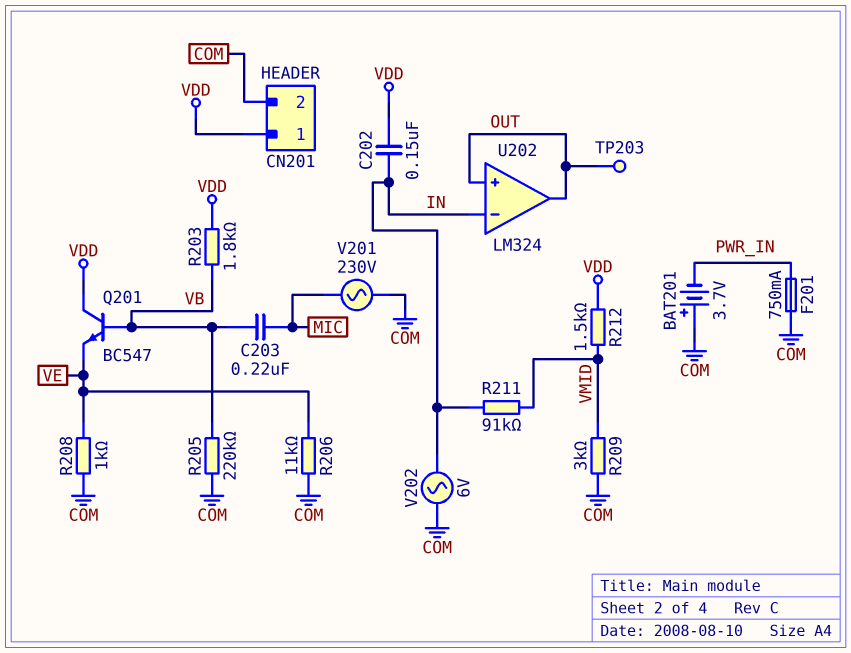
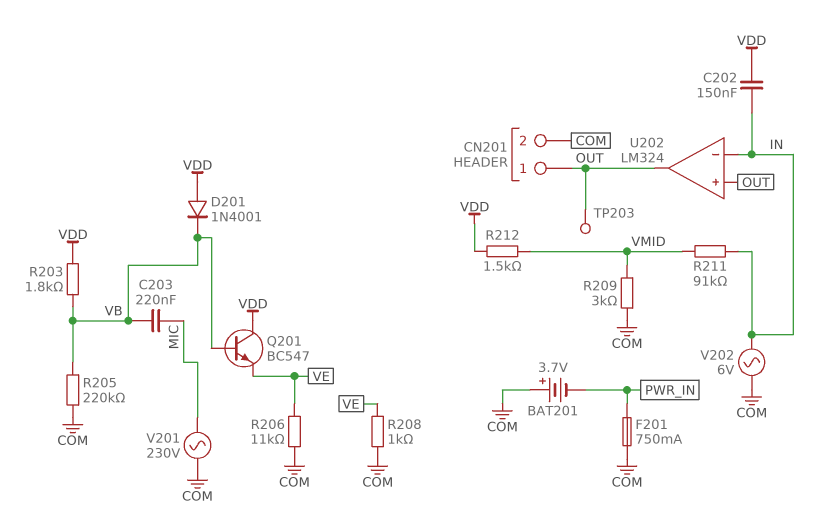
CN201 pin 1: VDD -> OUT
D201: none -> diode 1N4001 (A VDD, K VB)

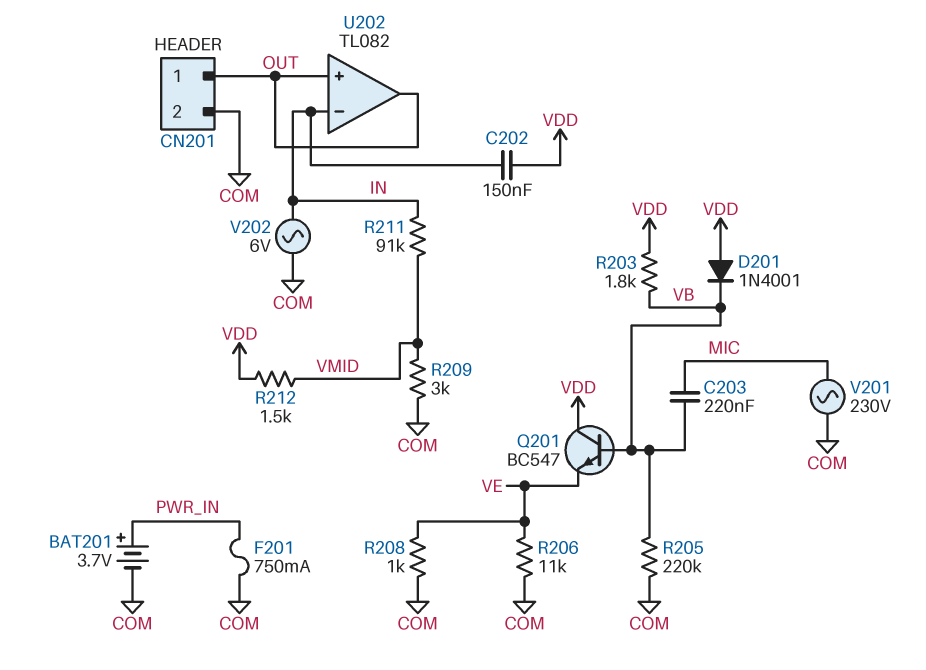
BAT201: 3.7V (plus COM, minus PWR_IN) -> 3.7V (plus PWR_IN, minus COM)
TP203: test point (OUT) -> none
U202: LM324 -> TL082

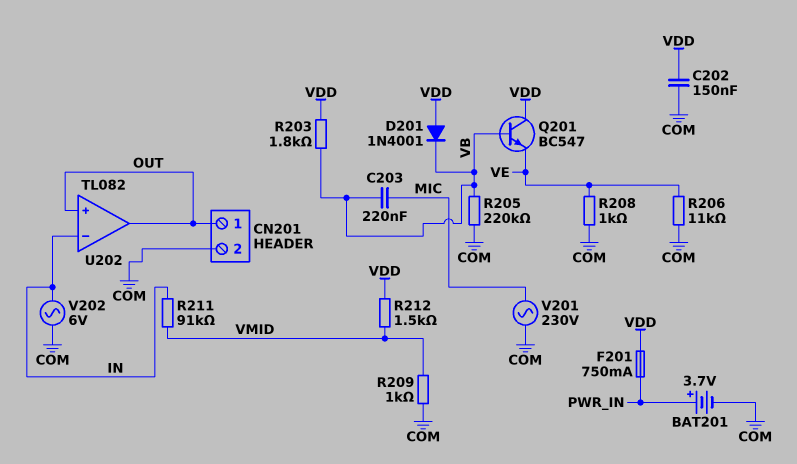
C202: 150nF (IN, VDD) -> 150nF (COM, VDD)
F201: 750mA (COM, PWR_IN) -> 750mA (PWR_IN, VDD)
R209: 3k (COM, VMID) -> 1k (COM, VMID)

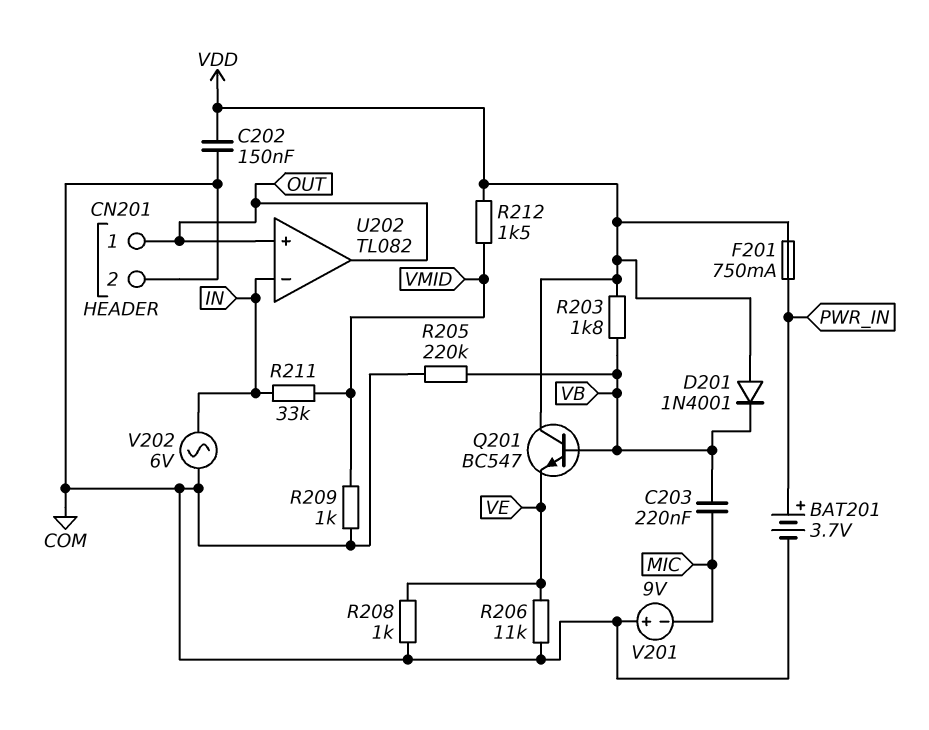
R211: 91k (IN, VMID) -> 33k (IN, VMID)
V201: AC 230V (COM, MIC) -> 9V (plus COM, minus MIC)

